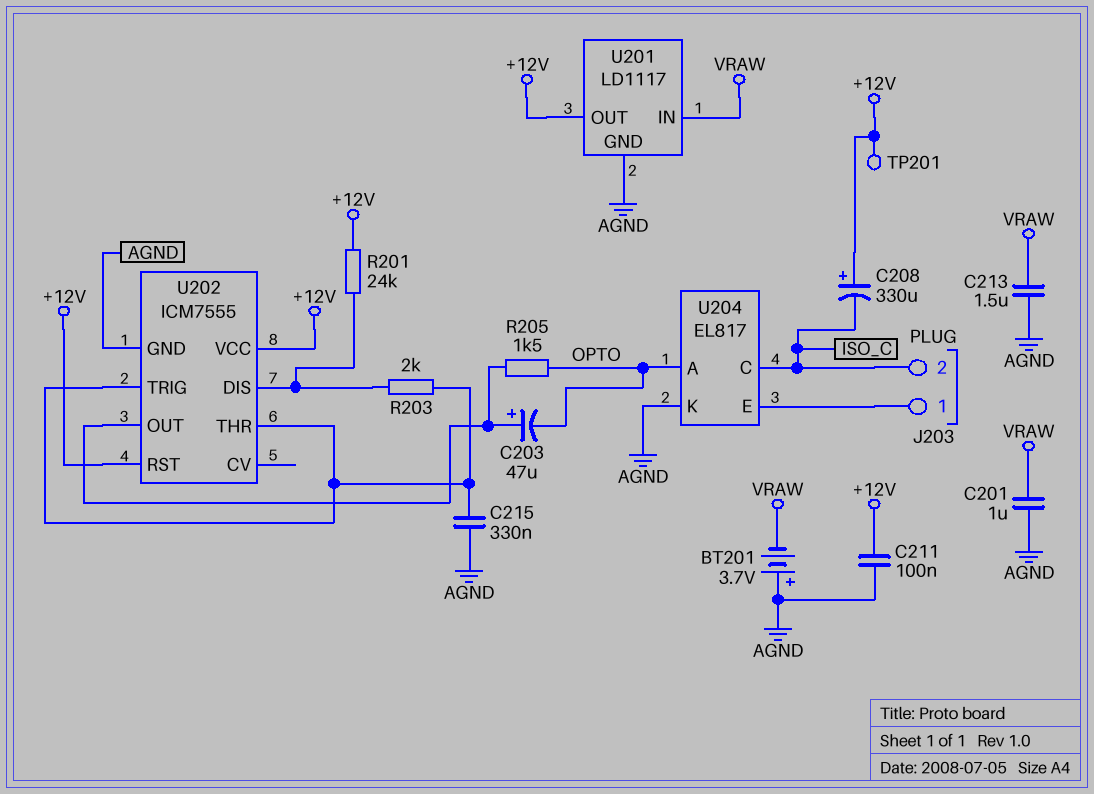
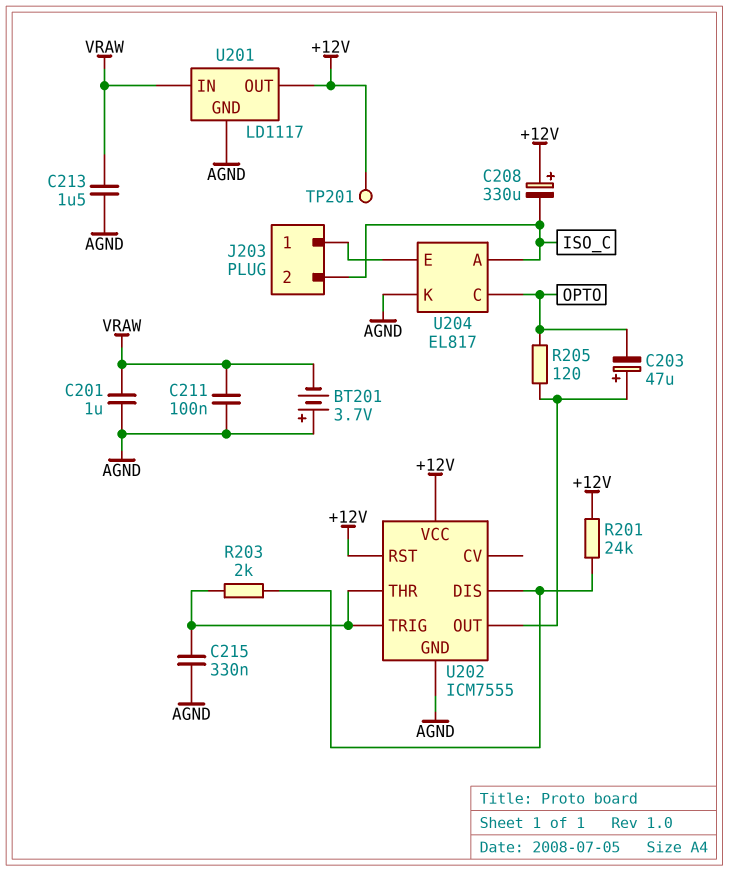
C211: 100nF (+12V, AGND) -> 100nF (AGND, VRAW)
R205: 1.5k (OPTO, U202/OUT) -> 120 (OPTO, U202/OUT)
U204 pin A: OPTO -> ISO_C
U204 pin C: ISO_C -> OPTO

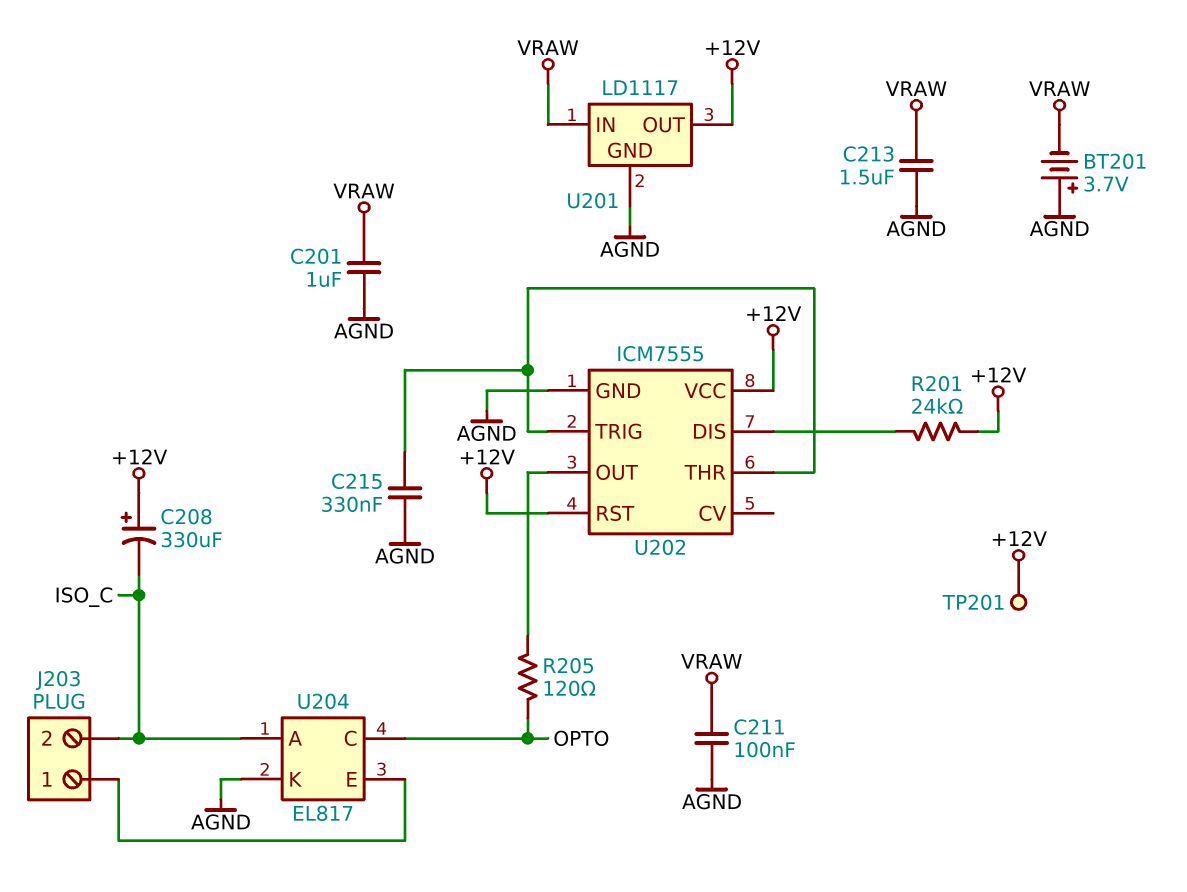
C203: 47uF (plus U202/OUT, minus OPTO) -> none
R203: 2k (U202/DIS, U202/THR) -> none

